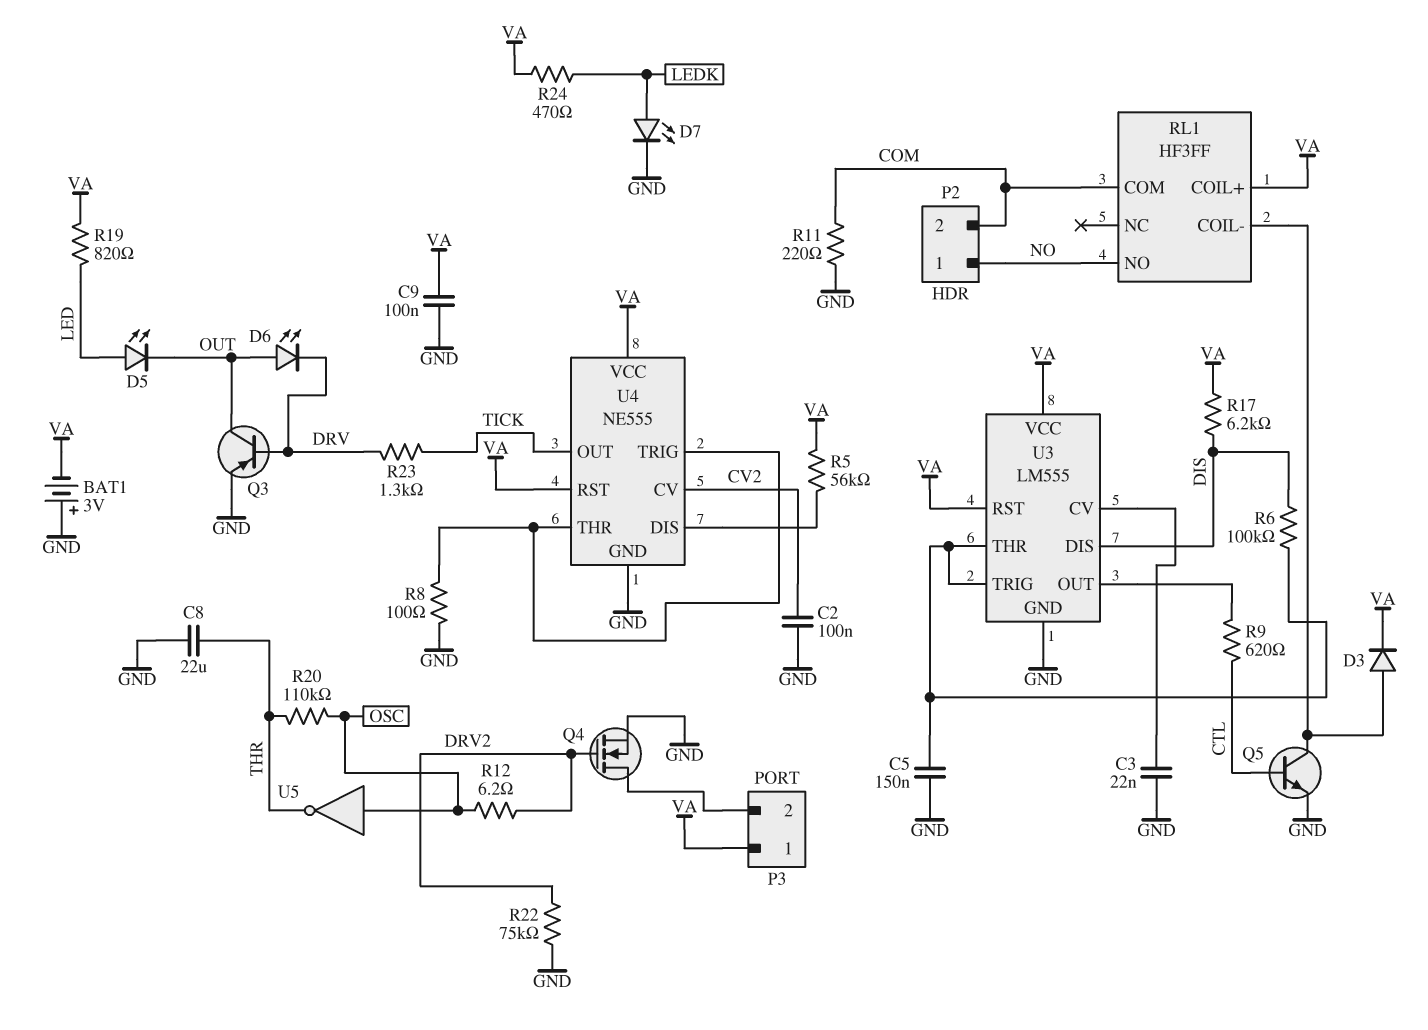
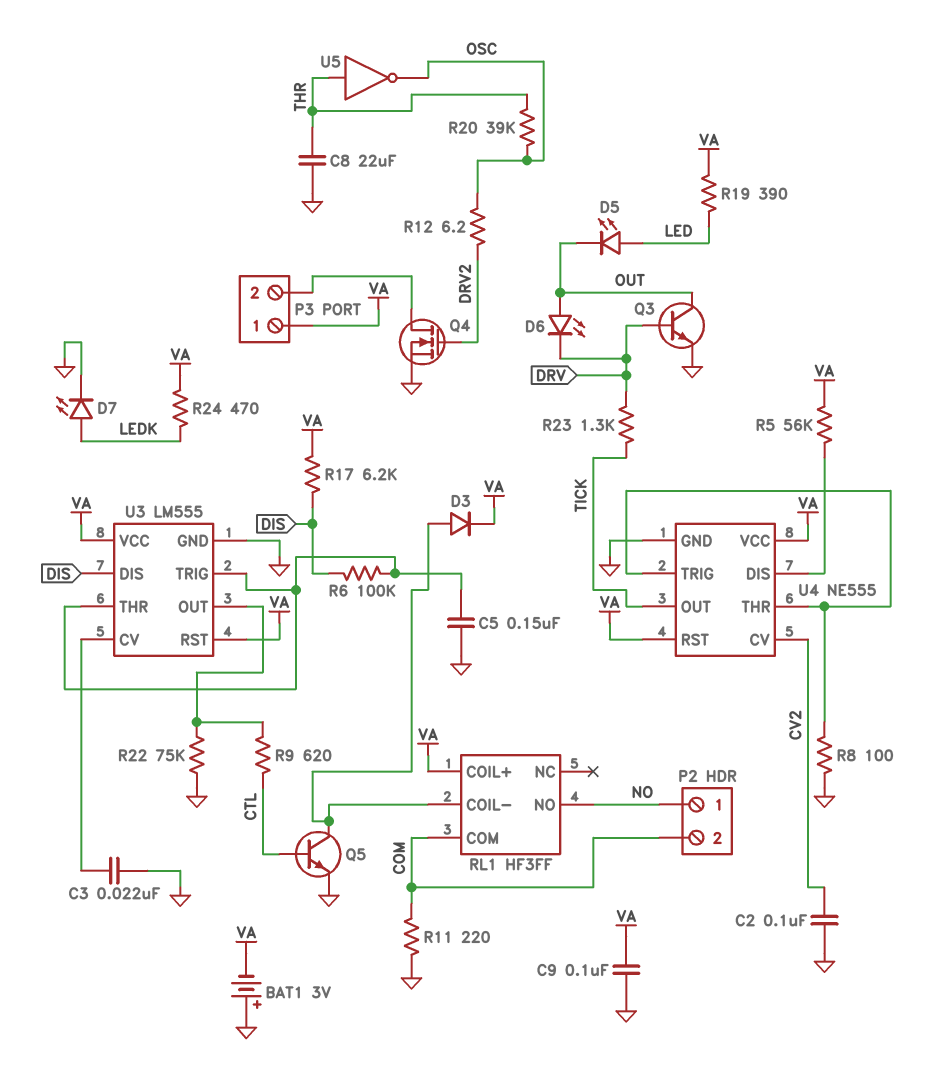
Q3: PNP (B DRV, C OUT, E GND) -> NPN (B DRV, C OUT, E GND)
R19: 820 (LED, VA) -> 390 (LED, VA)
R20: 110k (OSC, THR) -> 39k (OSC, THR)
R22: 75k (DRV2, GND) -> 75k (GND, U3/OUT)
U5: NOT (in OSC, out THR) -> NOT (in THR, out OSC)

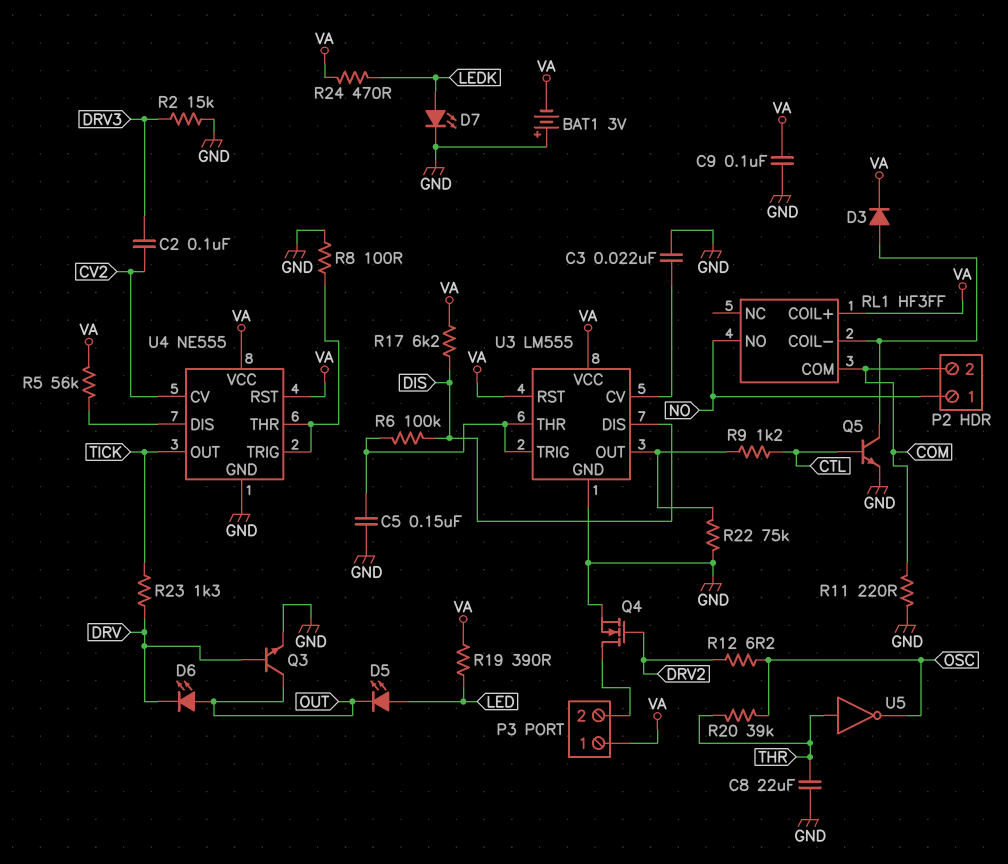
C2: 100nF (CV2, GND) -> 100nF (CV2, DRV3)
R2: none -> 15k (DRV3, GND)
R9: 620 (CTL, U3/OUT) -> 1.2k (CTL, U3/OUT)

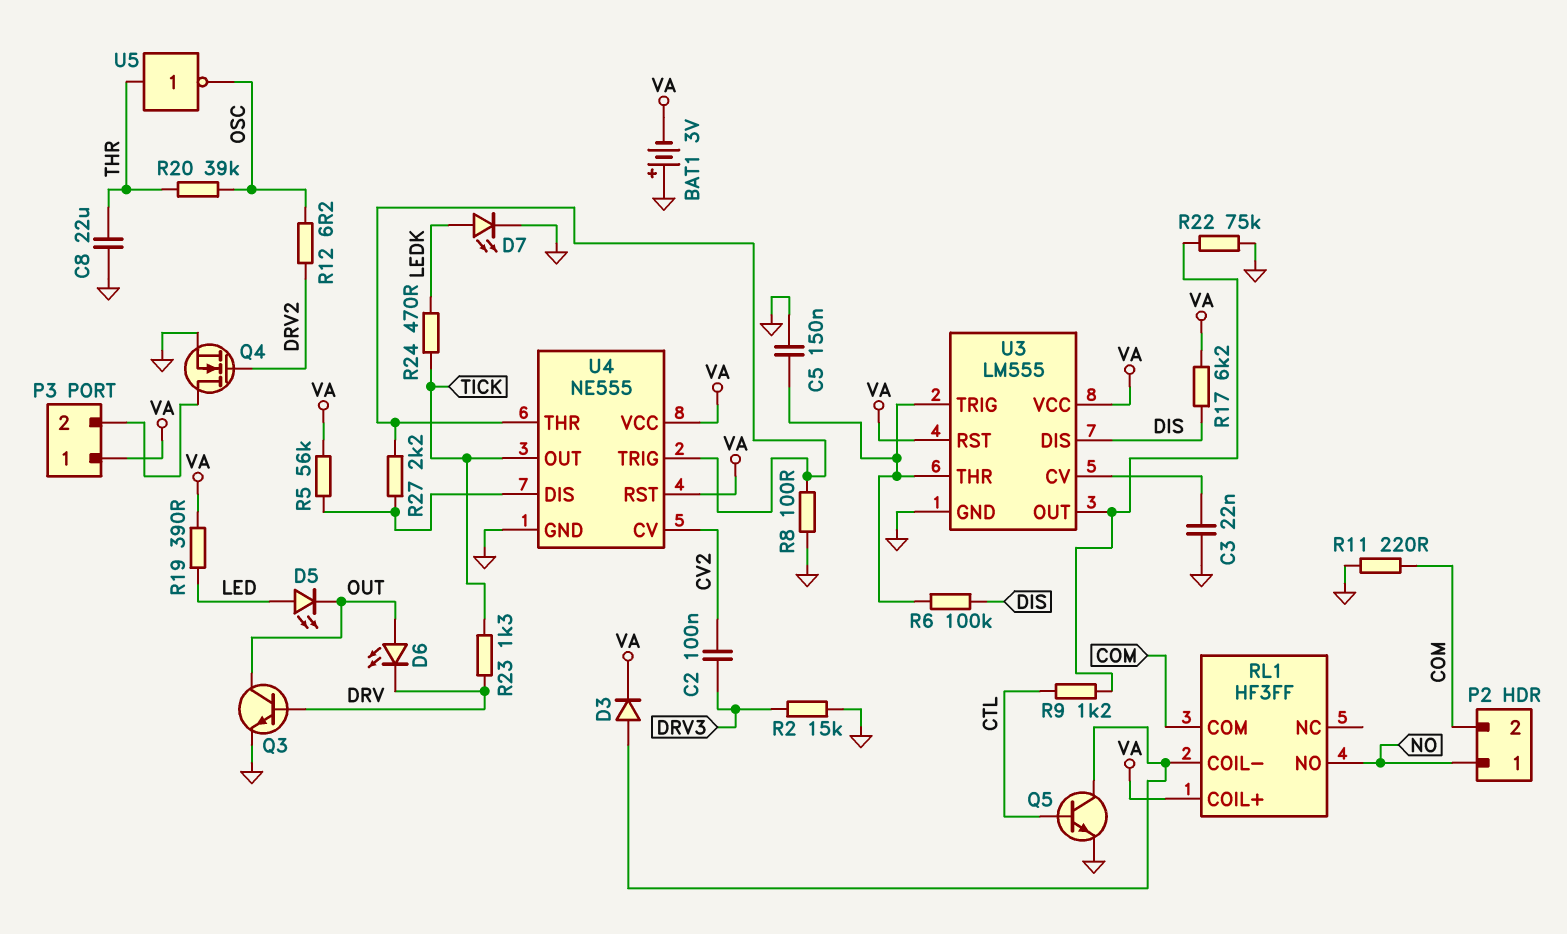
C9: 100nF (GND, VA) -> none
R24: 470 (LEDK, VA) -> 470 (LEDK, TICK)
R27: none -> 2.2k (U4/DIS, U4/THR)

